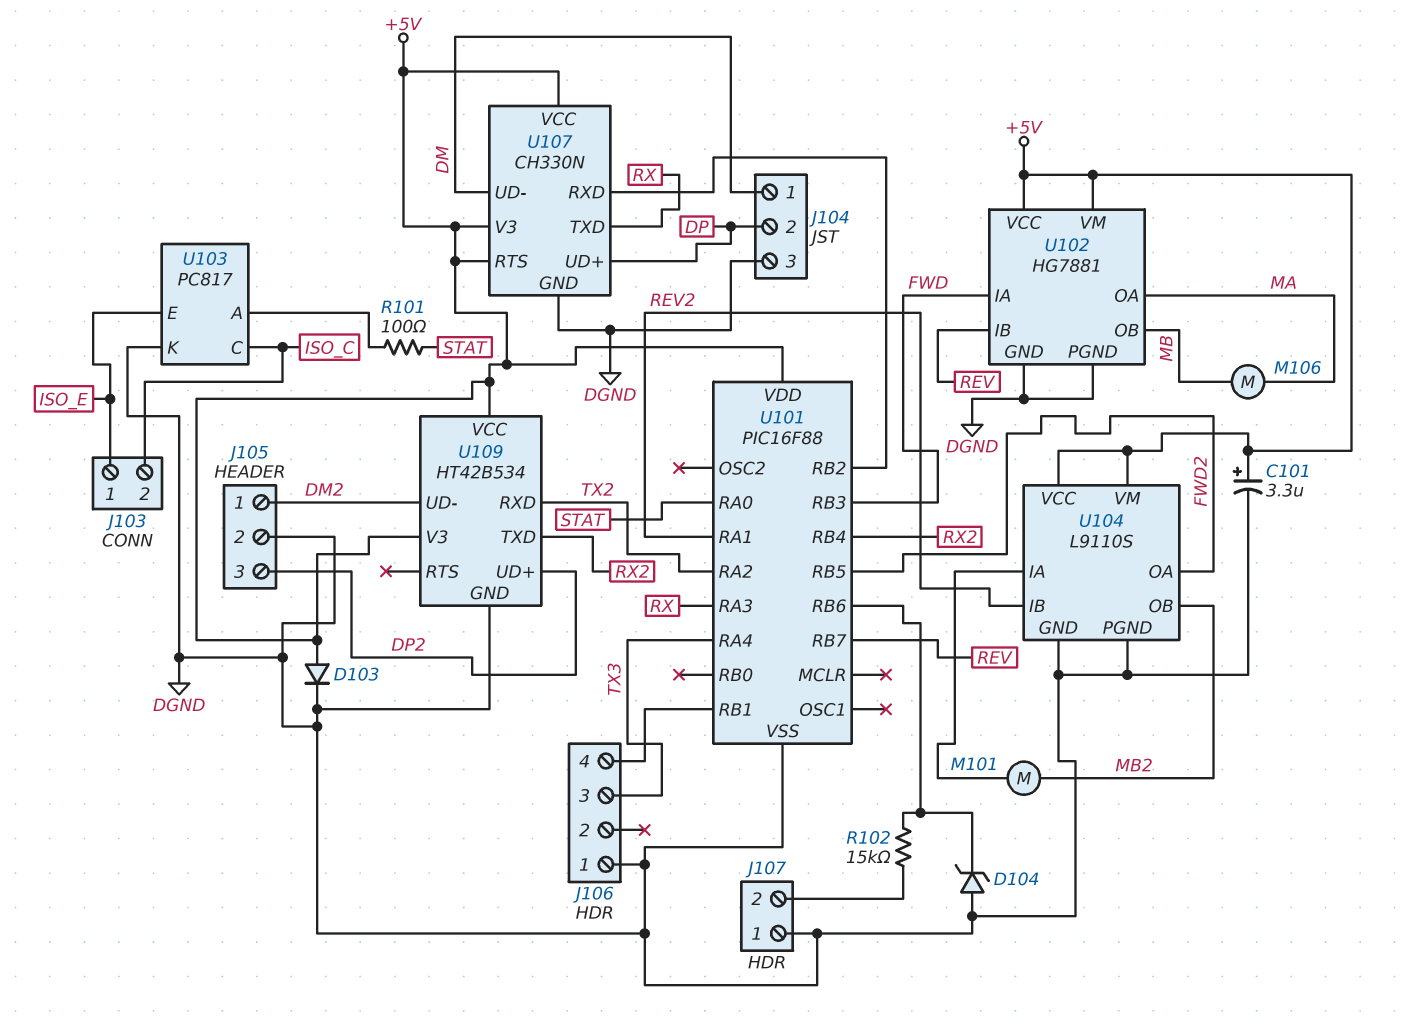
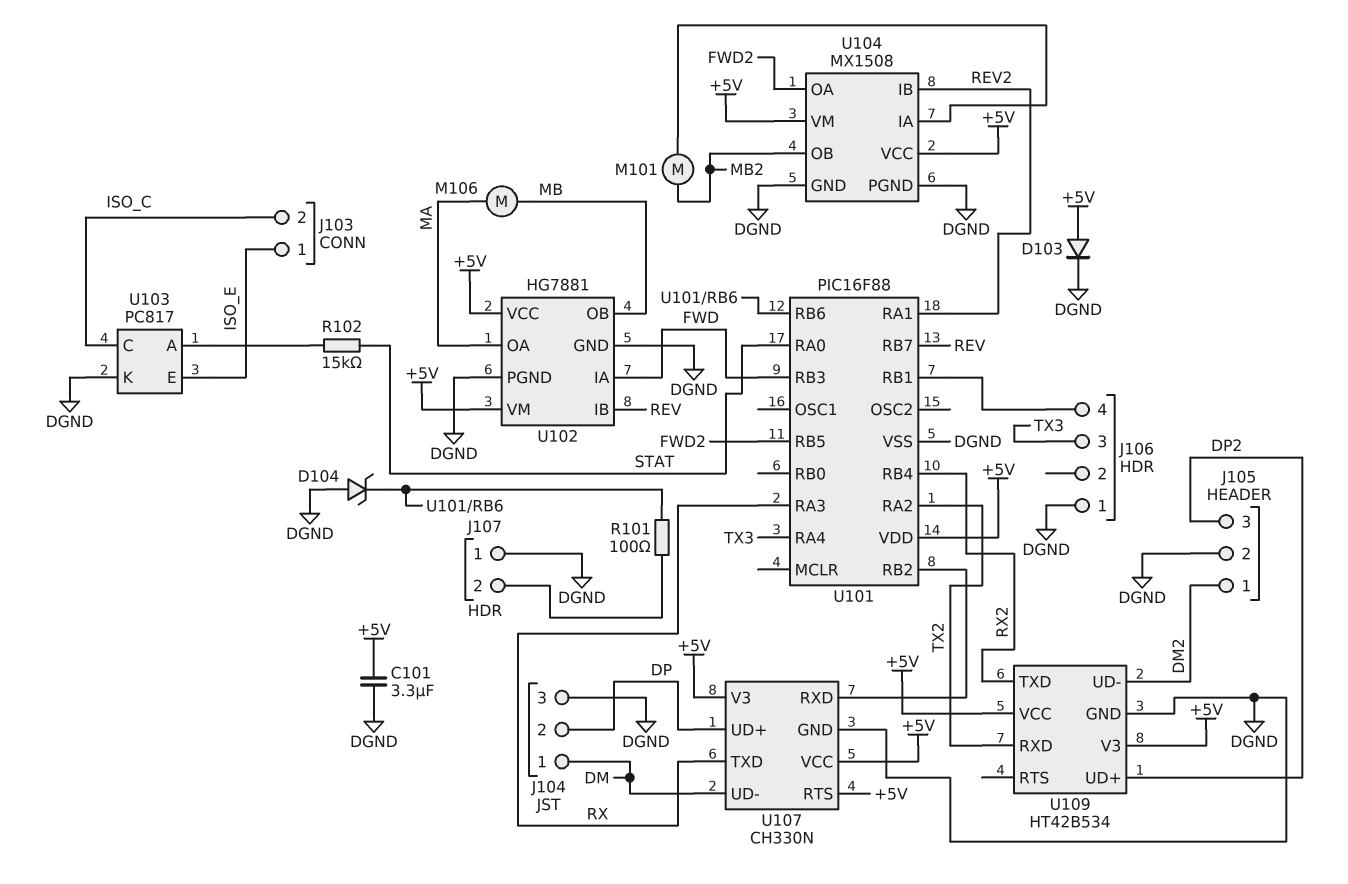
C101: 3.3uF (plus +5V, minus DGND) -> 3.3uF (+5V, DGND)
R101: 100 (STAT, U103/A) -> 100 (J107/2, U101/RB6)
R102: 15k (J107/2, U101/RB6) -> 15k (STAT, U103/A)
U104: L9110S -> MX1508

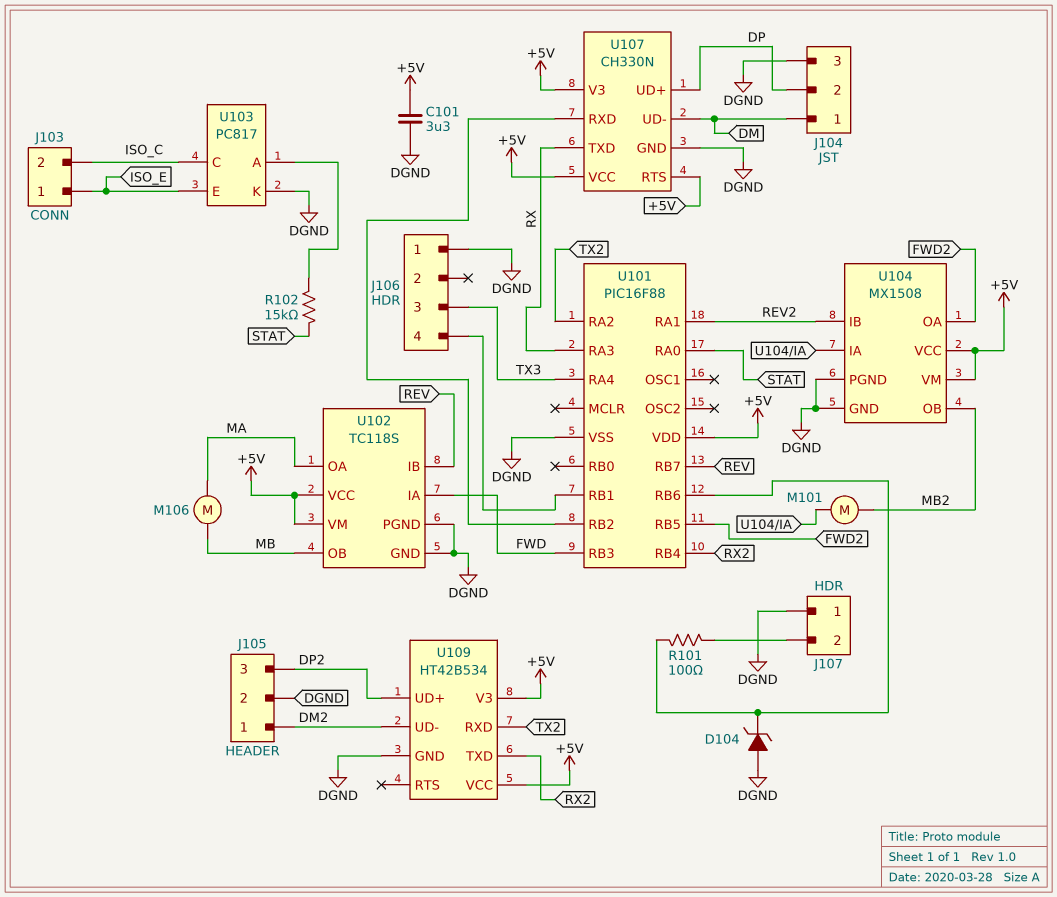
D103: diode (A +5V, K DGND) -> none
U102: HG7881 -> TC118S

